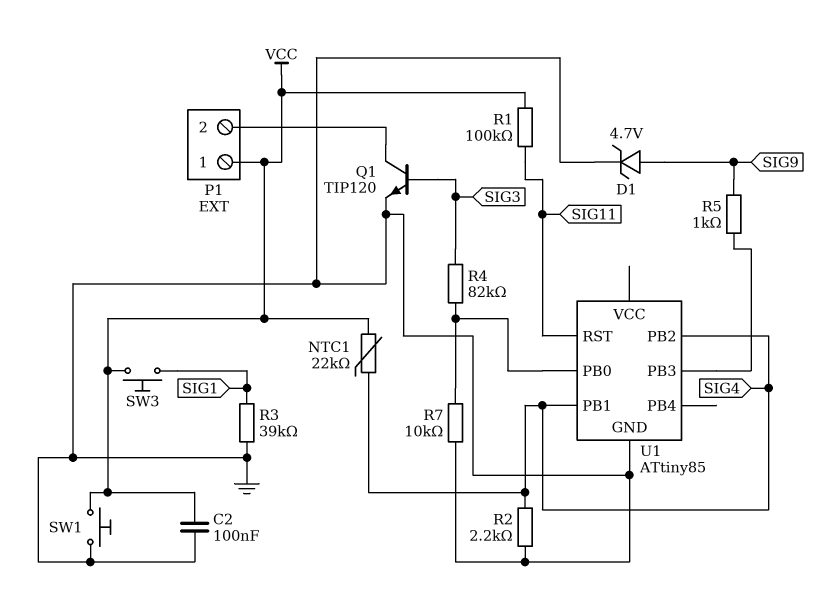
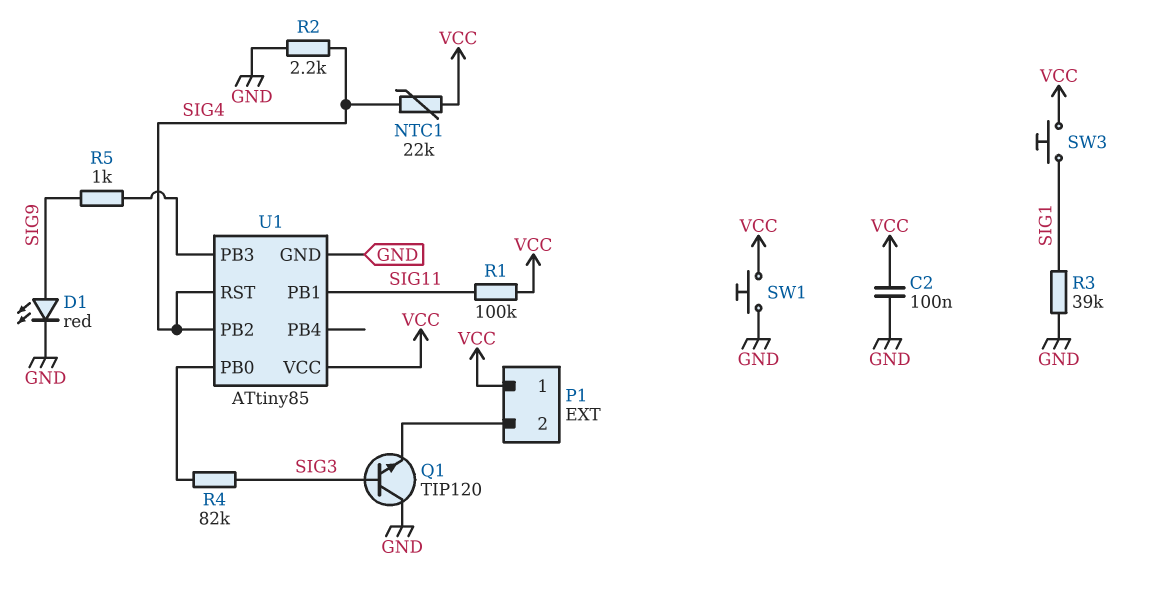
D1: zener 4.7V (A SIG9, K GND) -> LED red (A SIG9, K GND)
Q1: NPN TIP120 (B SIG3, C P1/2, E GND) -> NPN TIP120 (B SIG3, C GND, E P1/2)
R7: 10k (GND, U1/PB0) -> none
U1 pin PB1: SIG4 -> SIG11
U1 pin RST: SIG11 -> SIG4
U1 pin VCC: none -> VCC

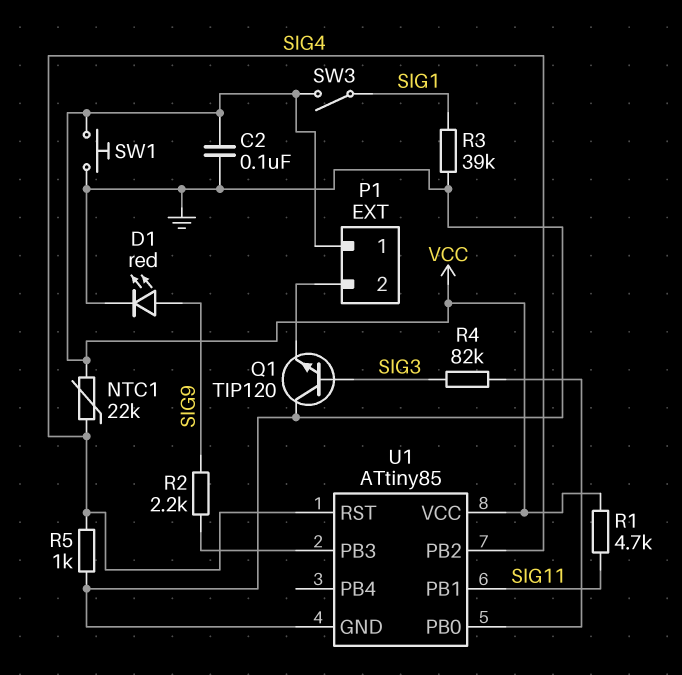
R1: 100k (SIG11, VCC) -> 4.7k (SIG11, VCC)
R2: 2.2k (GND, SIG4) -> 2.2k (SIG9, U1/PB3)
R5: 1k (SIG9, U1/PB3) -> 1k (GND, SIG4)
SW3: button (SIG1, VCC) -> switch (SIG1, VCC)

